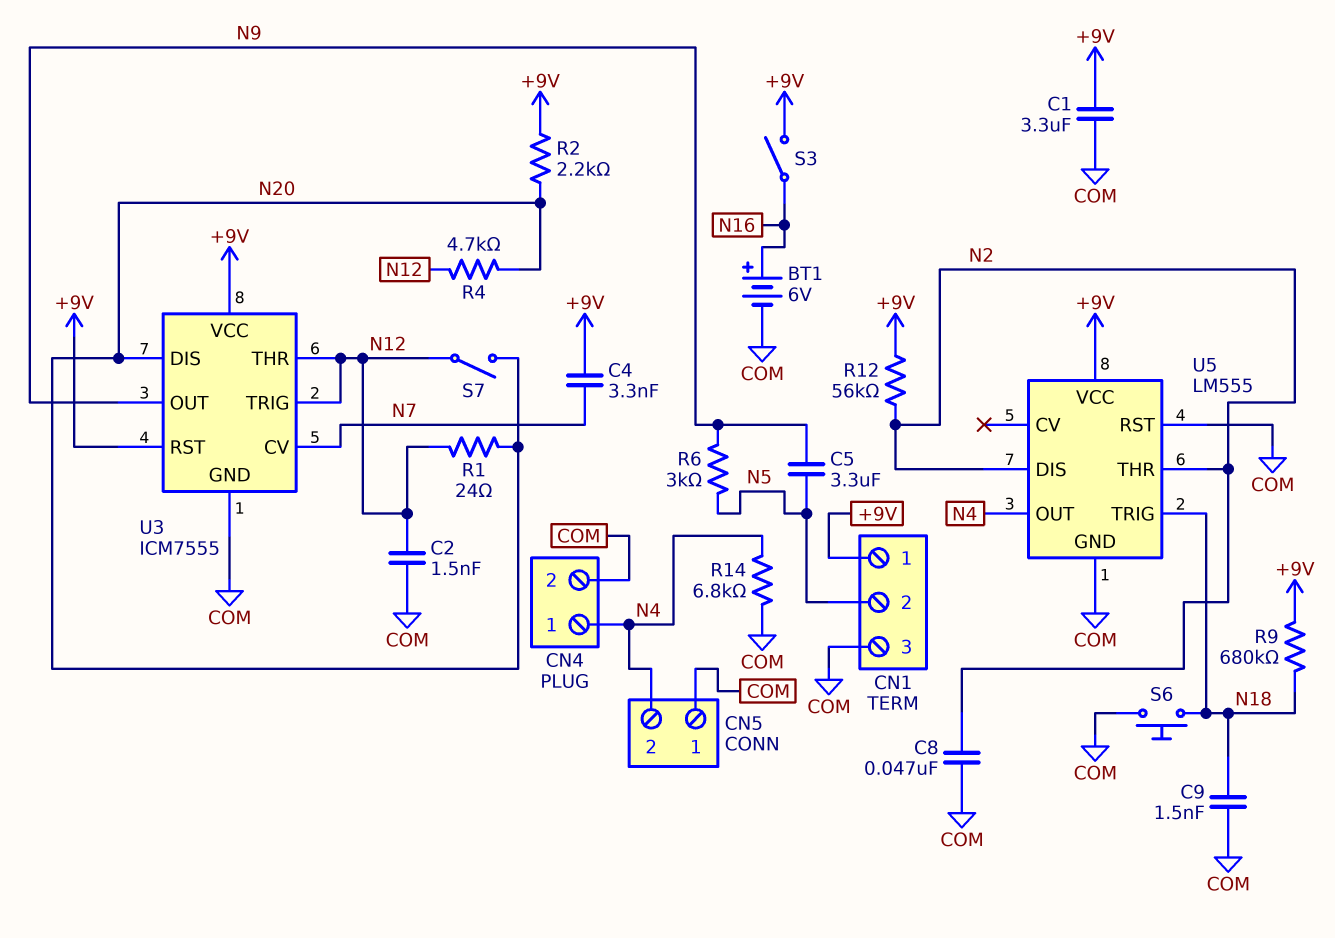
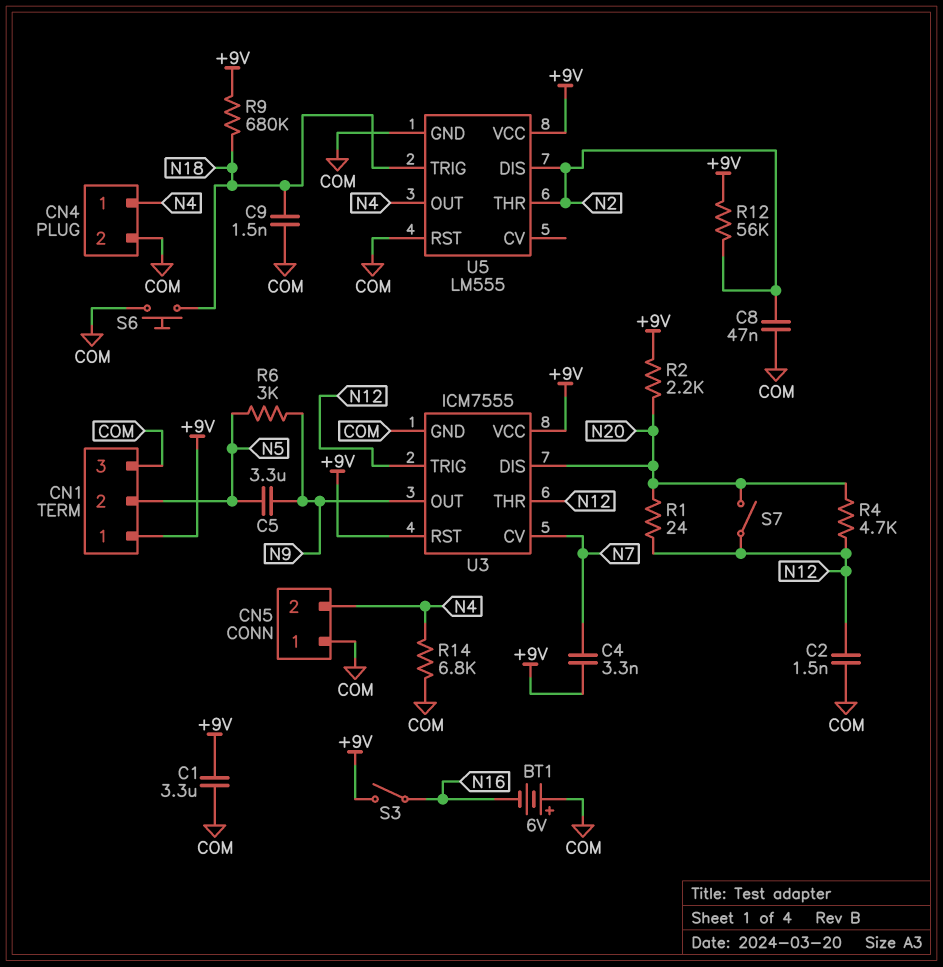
BT1: 6V (plus N16, minus COM) -> 6V (plus COM, minus N16)

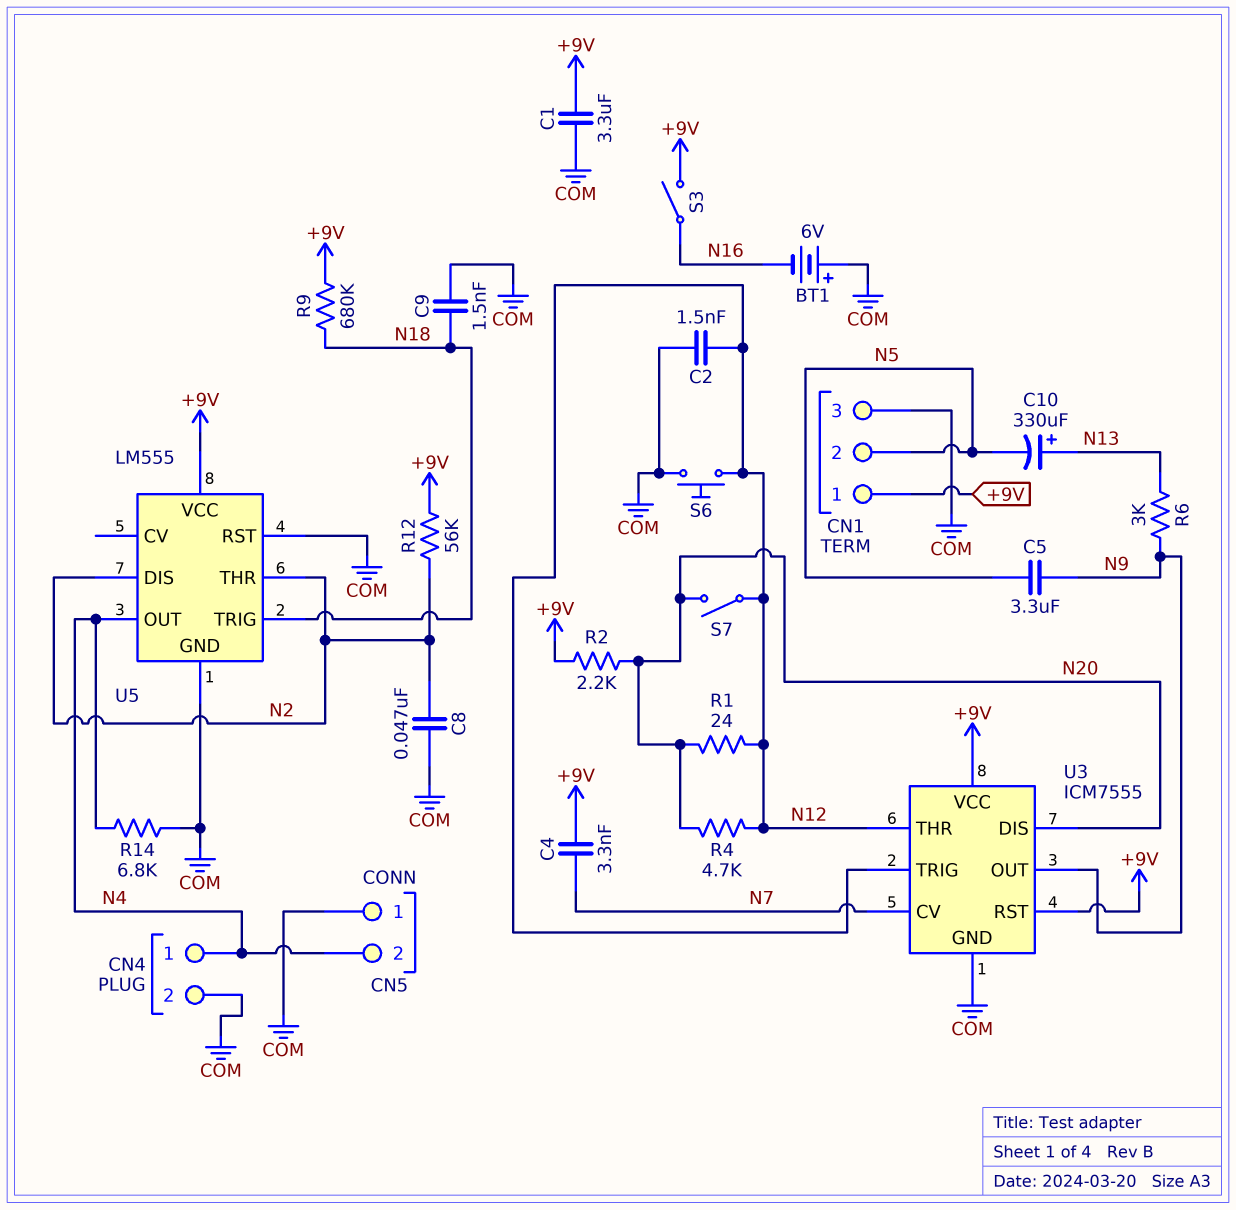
C10: none -> 330uF (plus N13, minus N5)
R6: 3k (N5, N9) -> 3k (N9, N13)
S6: button (COM, N18) -> button (COM, N12)

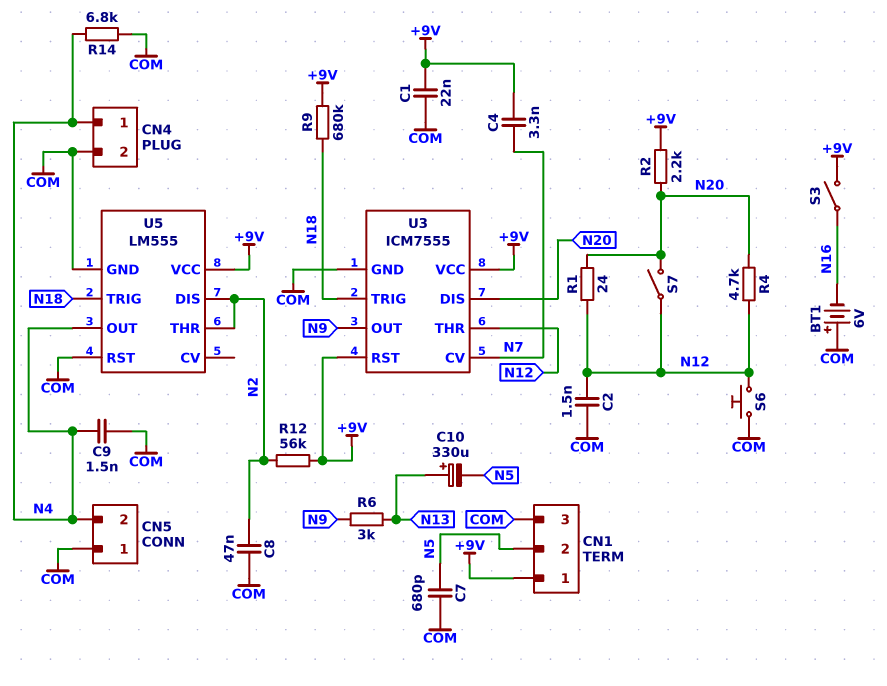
C1: 3.3uF (+9V, COM) -> 22nF (+9V, COM)
C5: 3.3uF (N5, N9) -> none
C7: none -> 680pF (COM, N5)
C9: 1.5nF (COM, N18) -> 1.5nF (COM, N4)
U3 pin TRIG: N12 -> N18

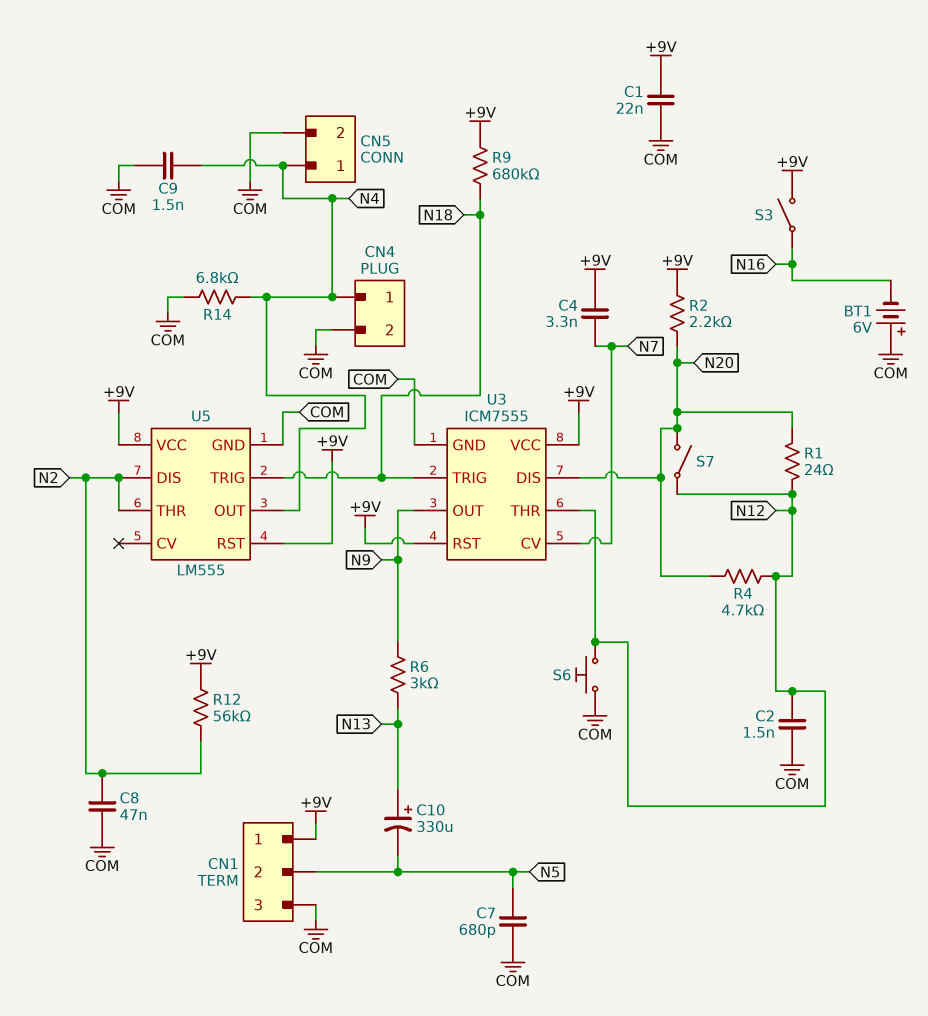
CN5 pin 1: COM -> N4
CN5 pin 2: N4 -> COM
U5 pin RST: COM -> +9V

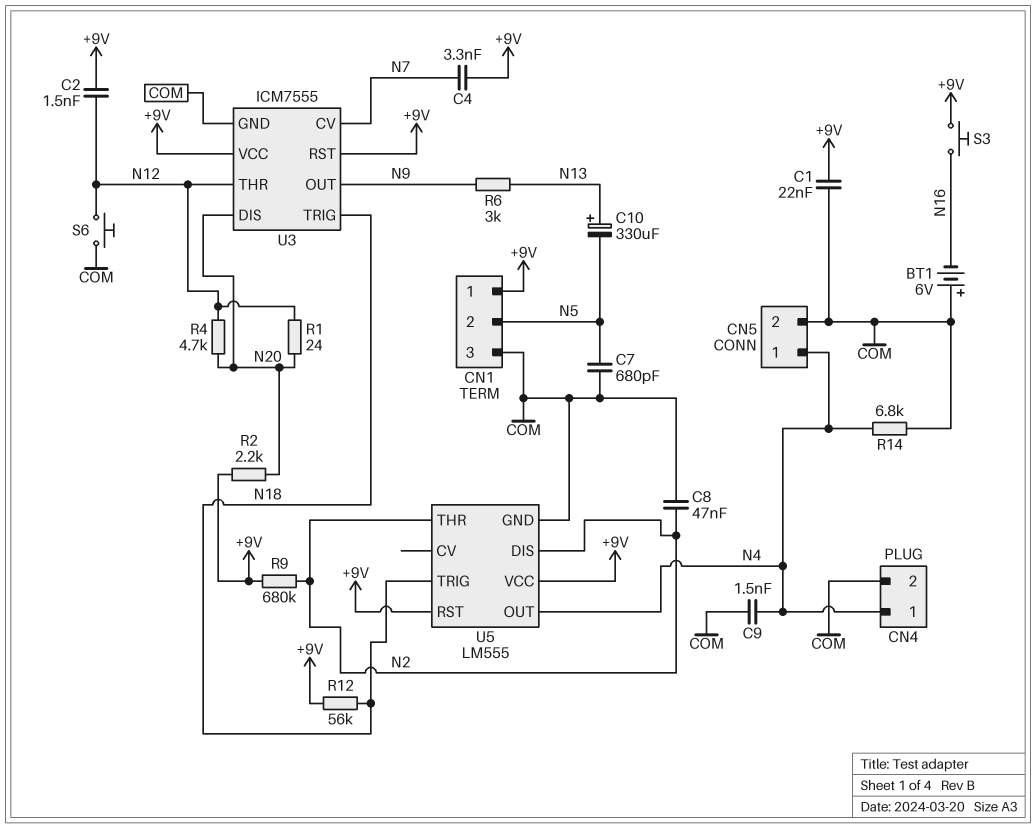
C2: 1.5nF (COM, N12) -> 1.5nF (+9V, N12)
R9: 680k (+9V, N18) -> 680k (+9V, N2)
R12: 56k (+9V, N2) -> 56k (+9V, N18)
S3: switch (+9V, N16) -> button (+9V, N16)
S7: switch (N12, N20) -> none

